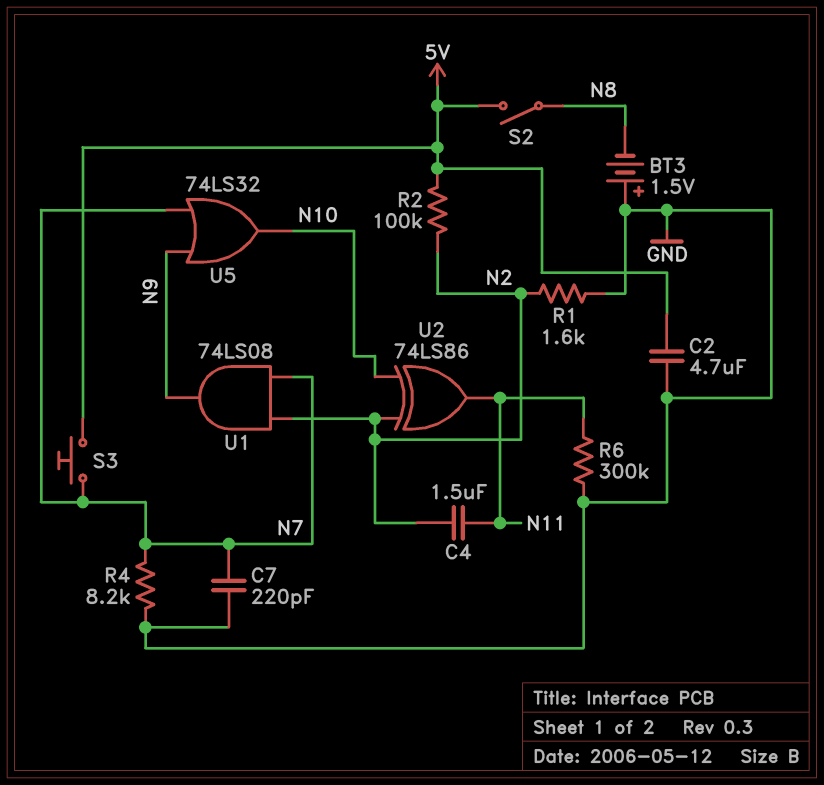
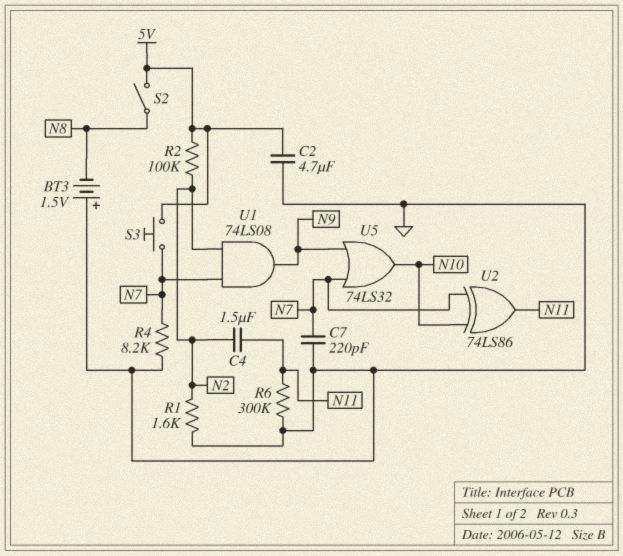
U2: XOR 74LS86 (in N2, in N10, out N11) -> XOR 74LS86 (in N7, in N10, out N11)

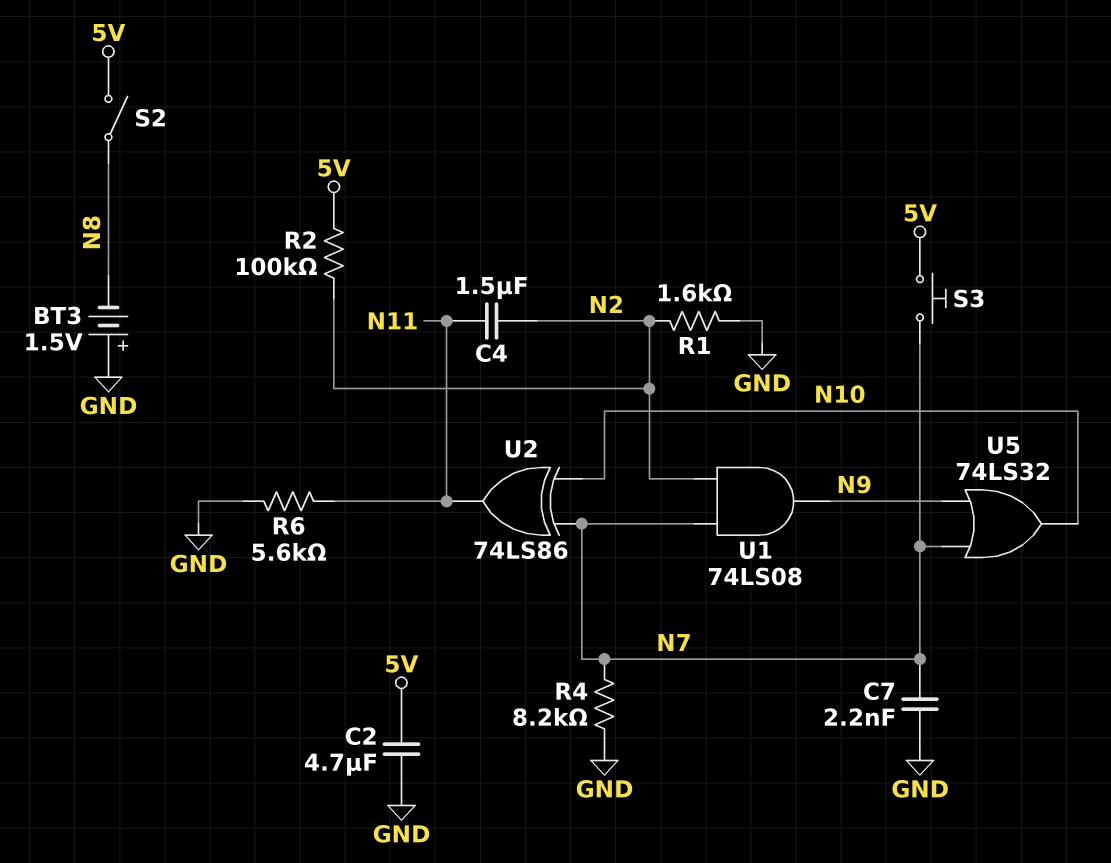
C7: 220pF (GND, N7) -> 2.2nF (GND, N7)
R6: 300k (GND, N11) -> 5.6k (GND, N11)

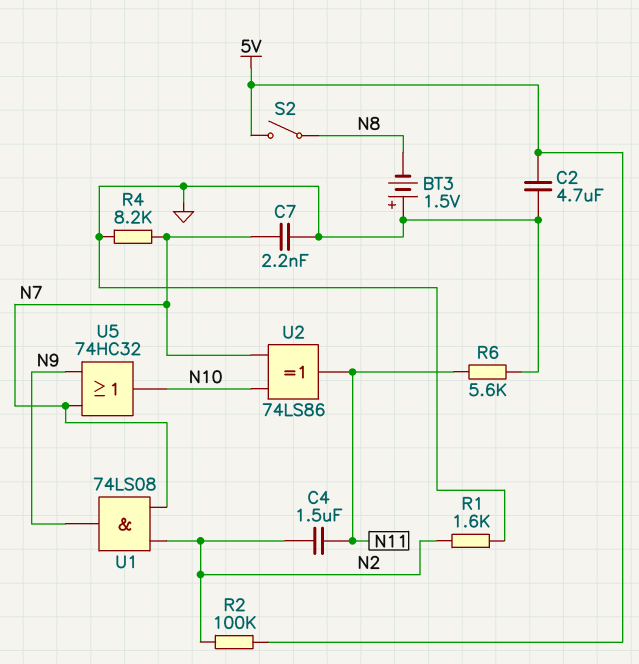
S3: button (5V, N7) -> none
U5: OR 74LS32 (in N7, in N9, out N10) -> OR 74HC32 (in N7, in N9, out N10)

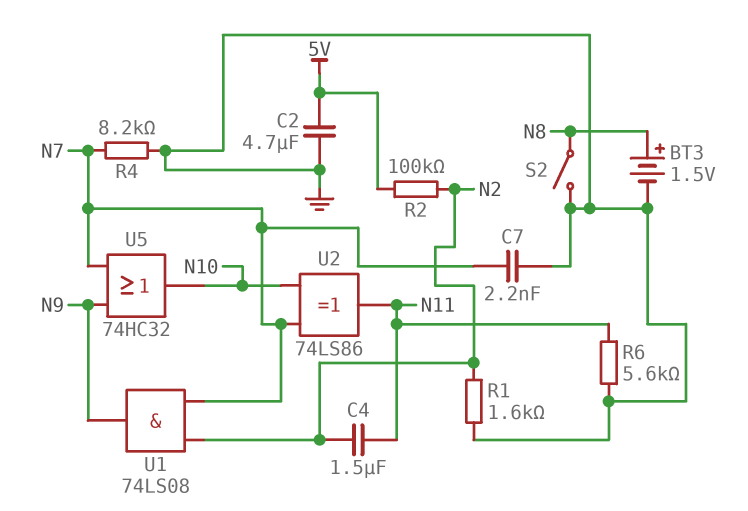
BT3: 1.5V (plus GND, minus N8) -> 1.5V (plus N8, minus GND)
S2: switch (5V, N8) -> switch (GND, N8)

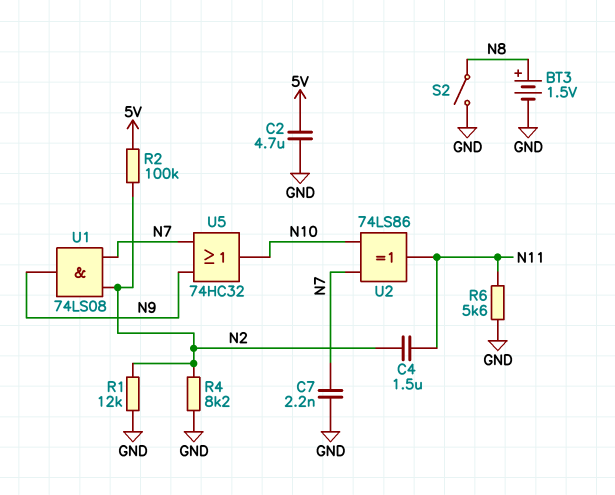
R1: 1.6k (GND, N2) -> 12k (GND, N2)
R4: 8.2k (GND, N7) -> 8.2k (GND, N2)

